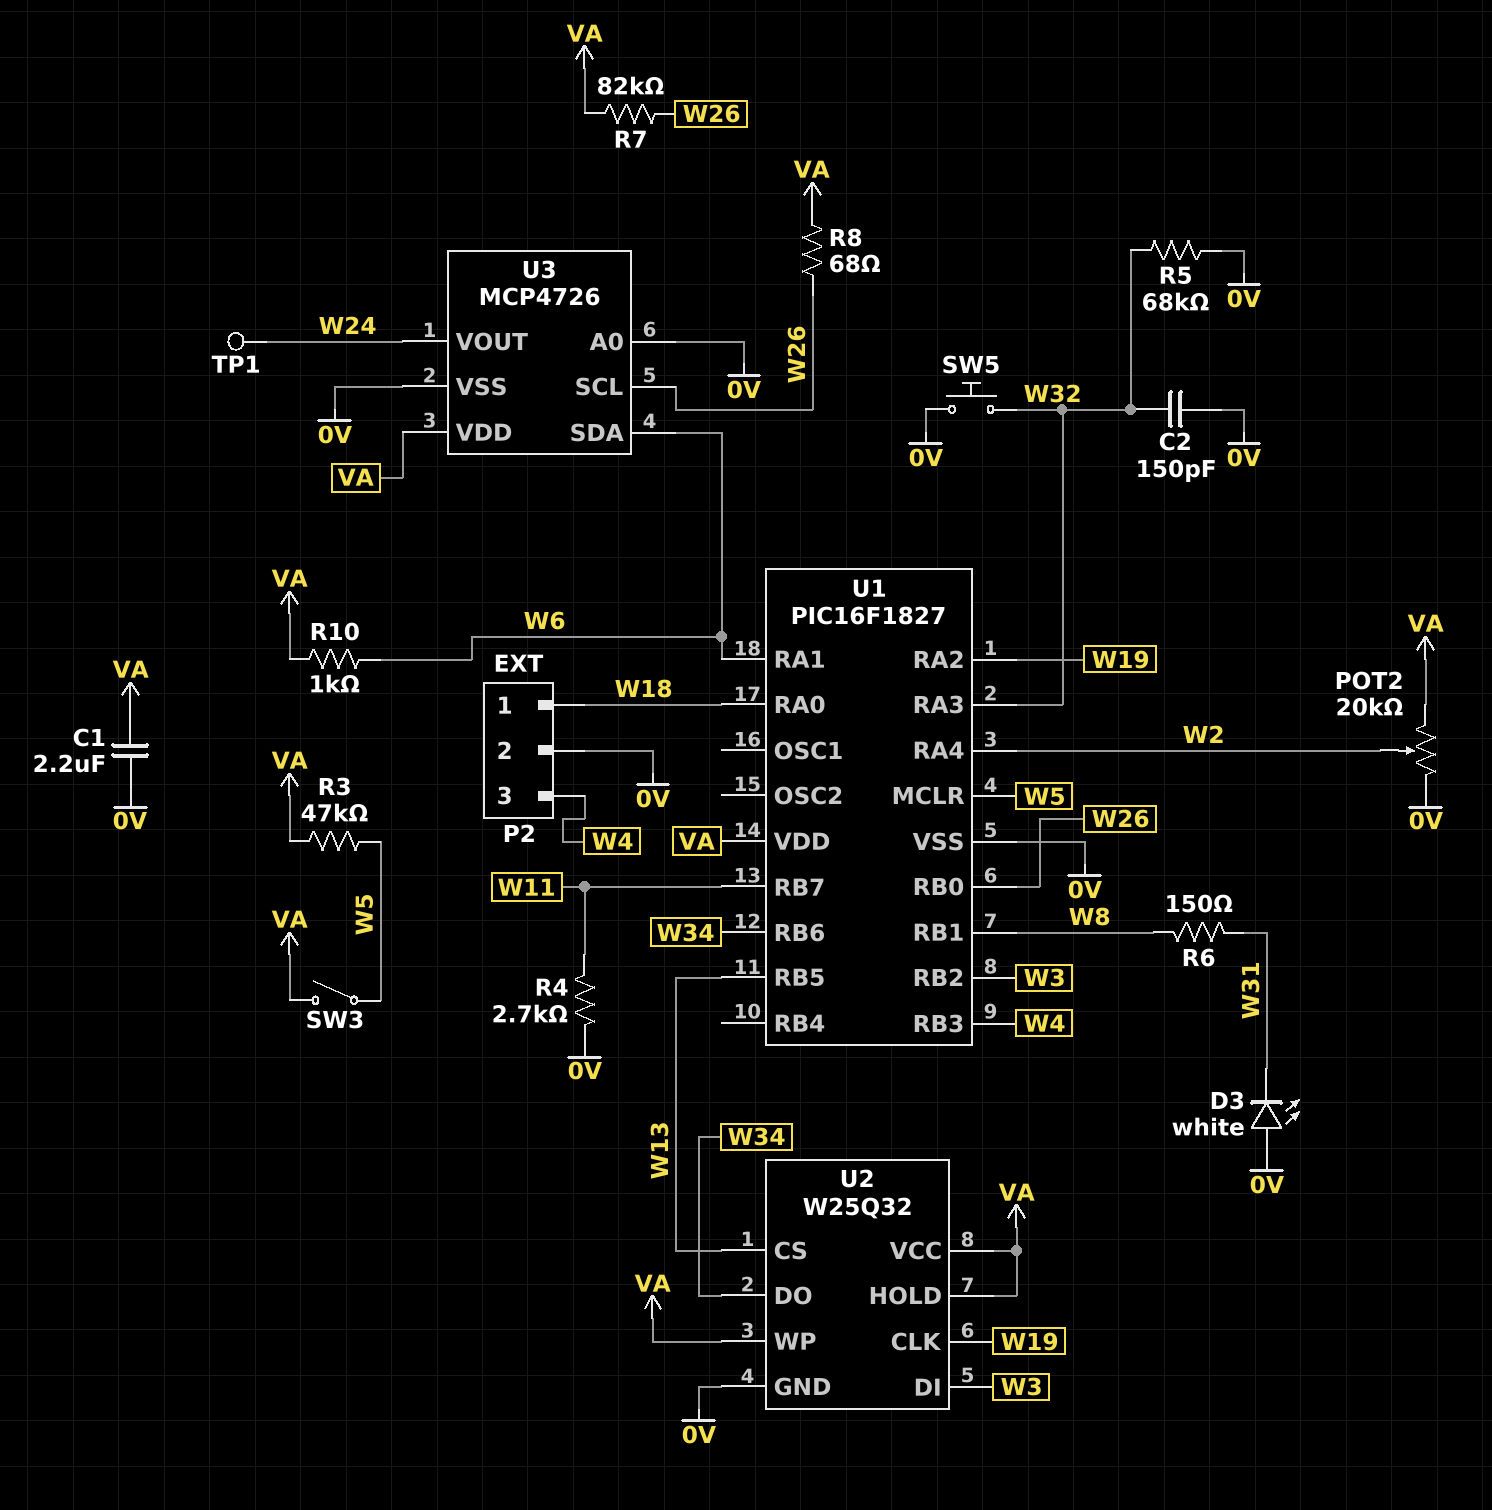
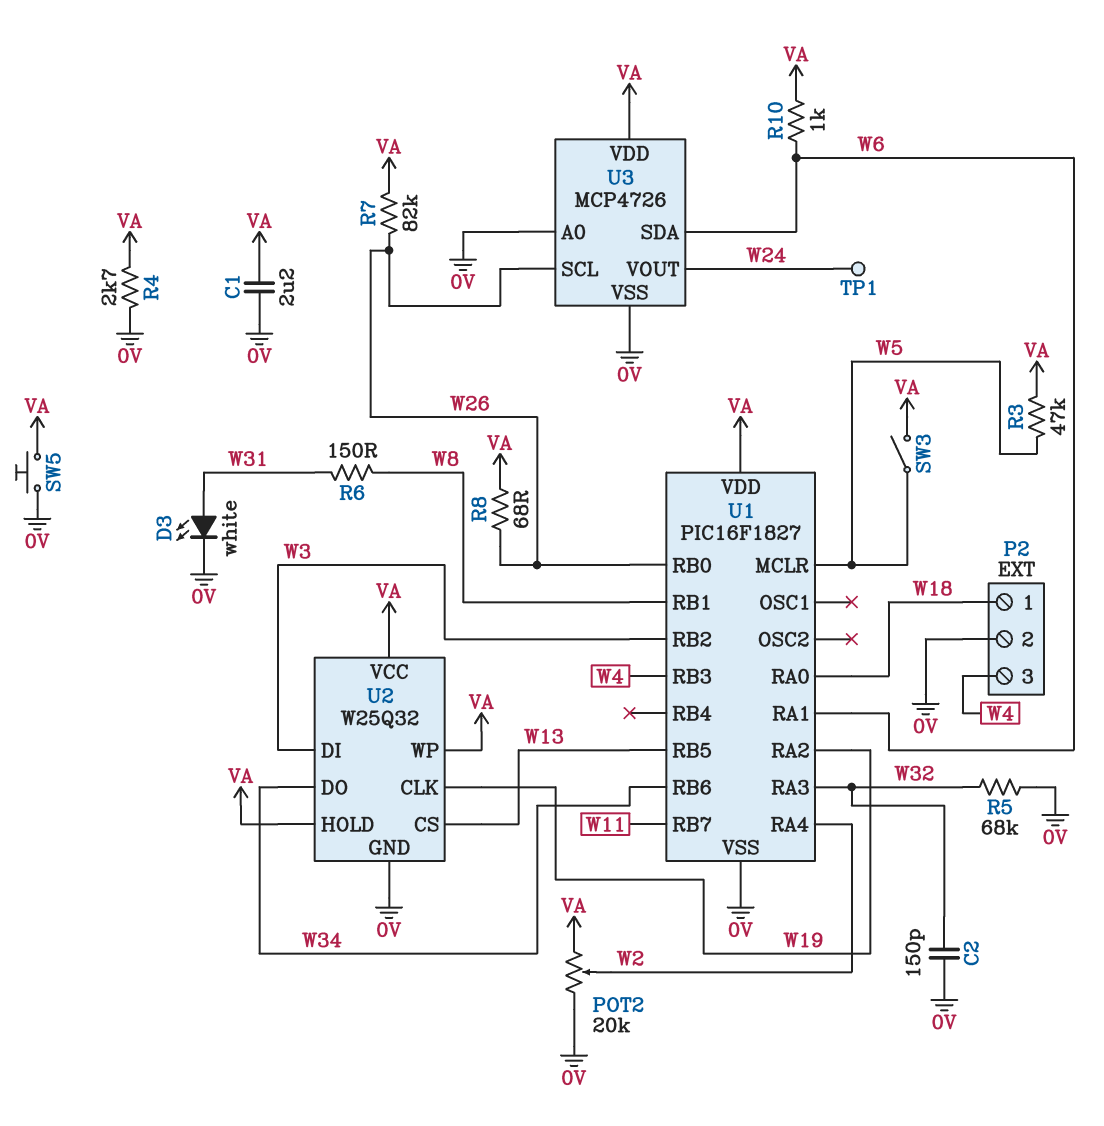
D3: LED white (A 0V, K W31) -> LED white (A W31, K 0V)
R4: 2.7k (0V, W11) -> 2.7k (0V, VA)
SW5: button (0V, W32) -> button (0V, VA)

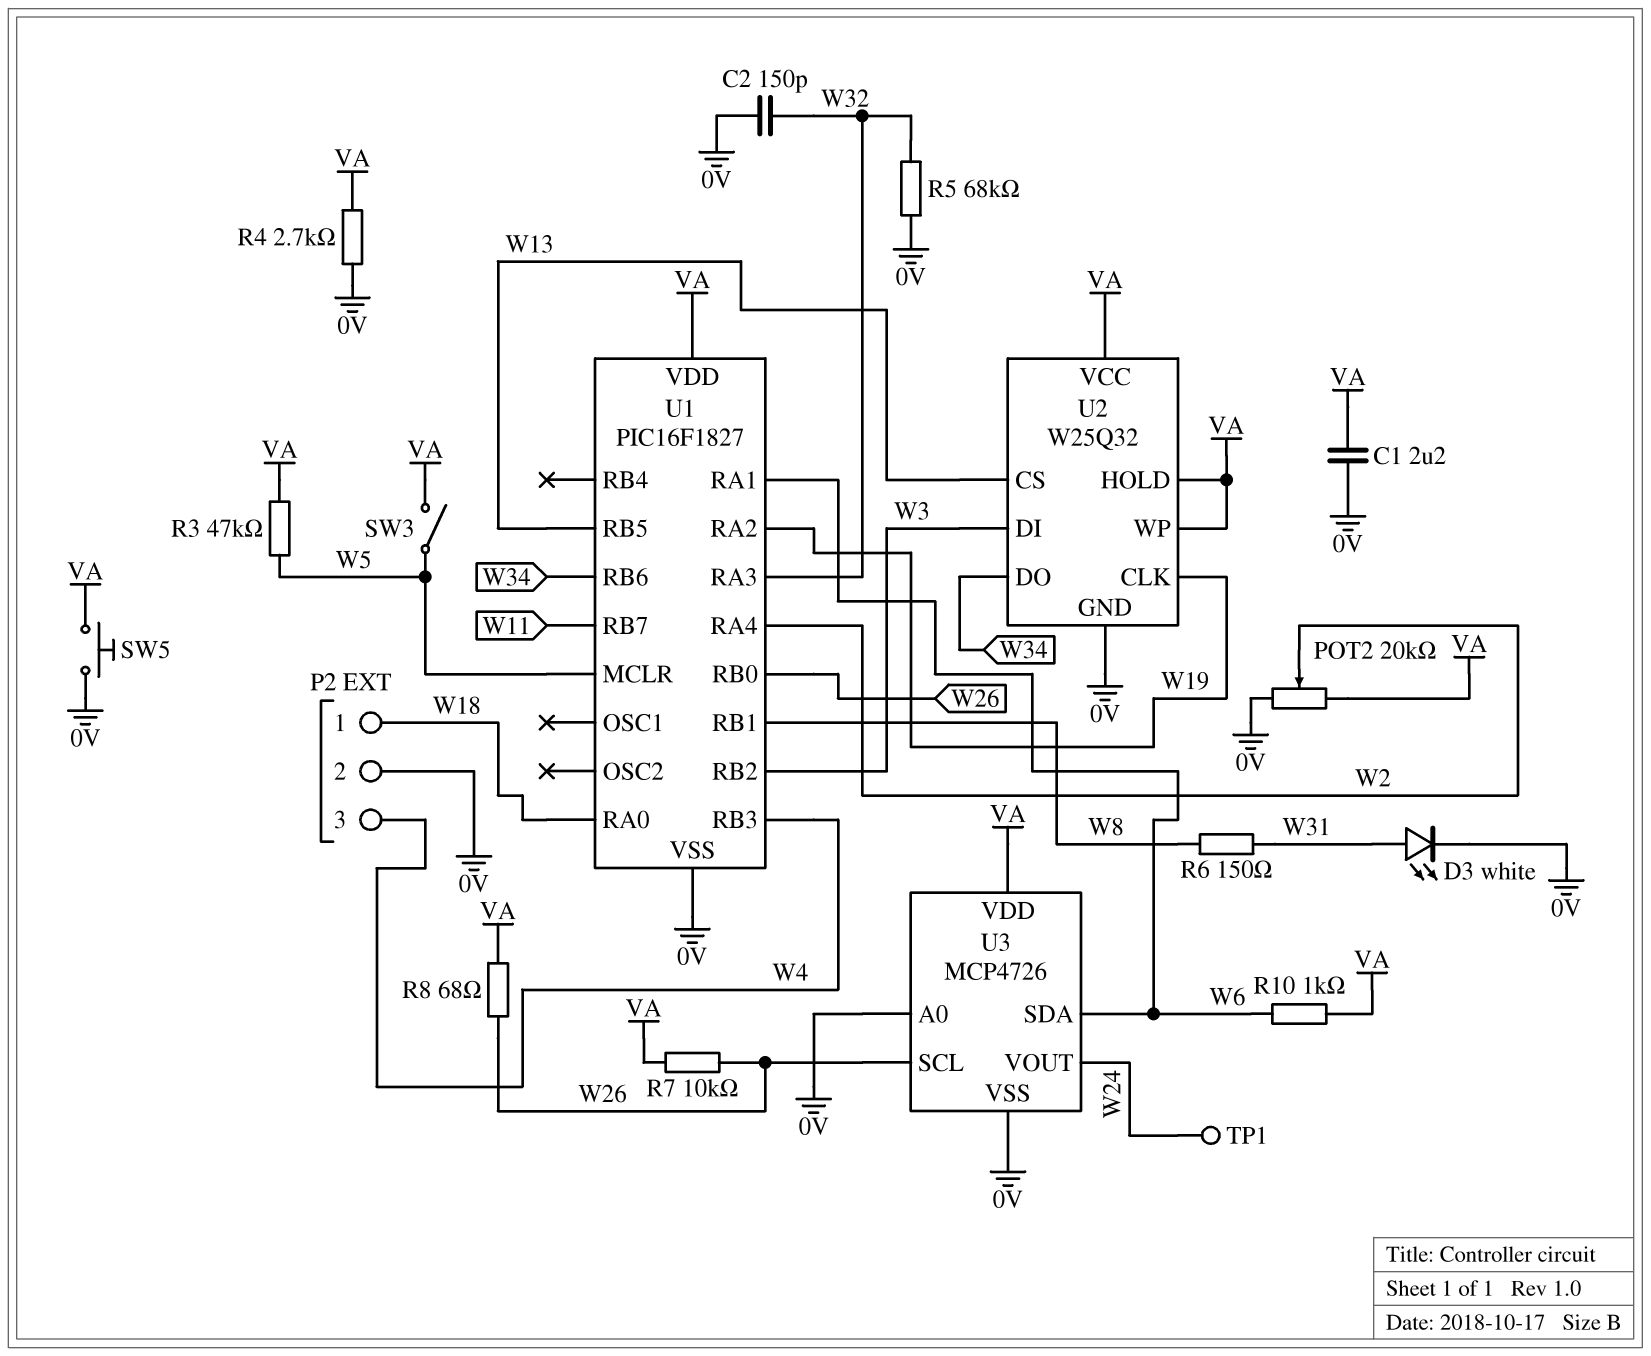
R7: 82k (VA, W26) -> 10k (VA, W26)

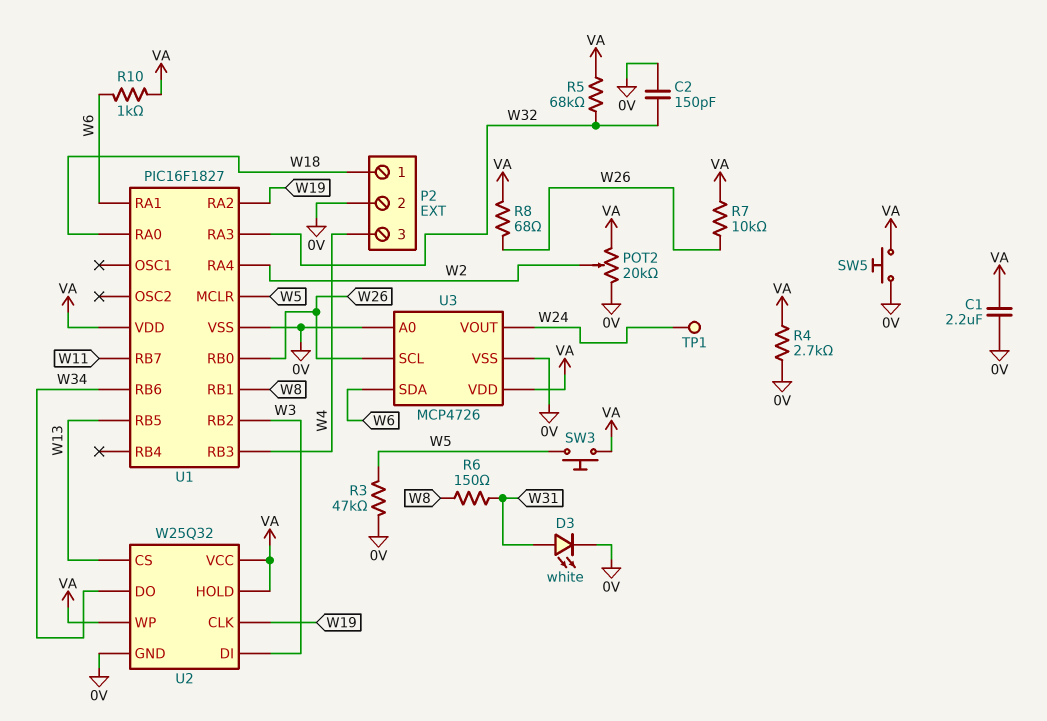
R3: 47k (VA, W5) -> 47k (0V, W5)
R5: 68k (0V, W32) -> 68k (VA, W32)
SW3: switch (VA, W5) -> button (VA, W5)

